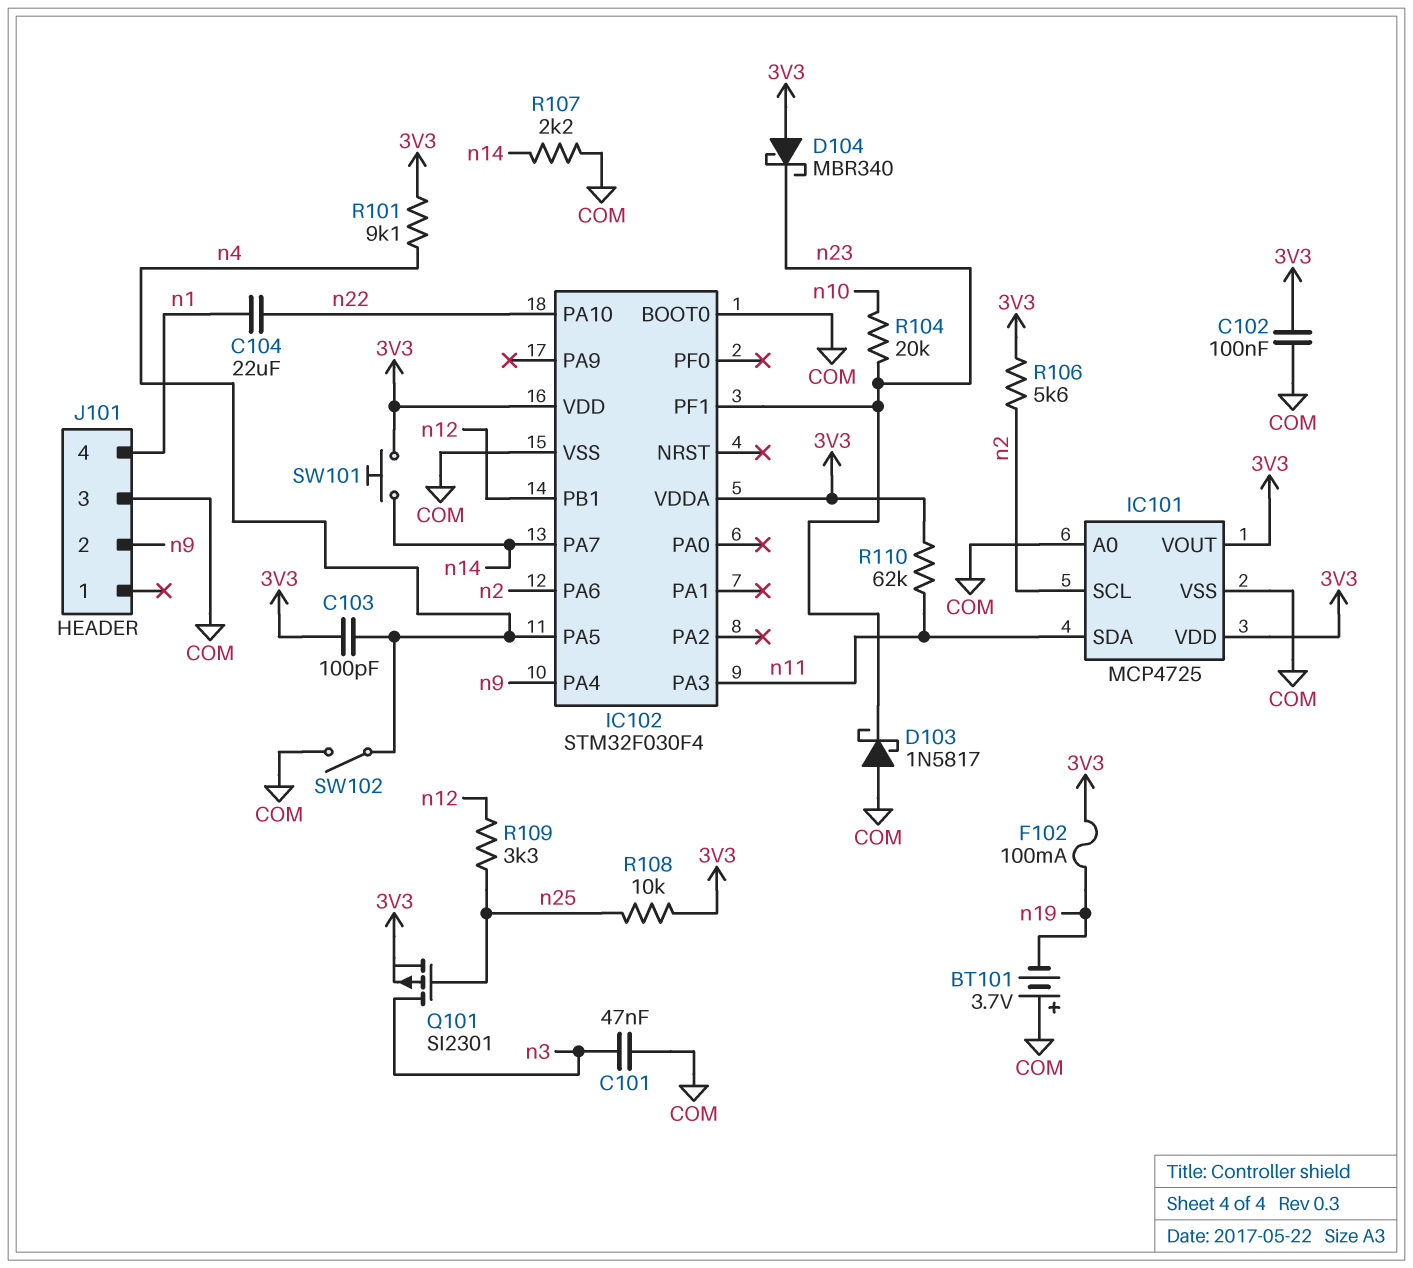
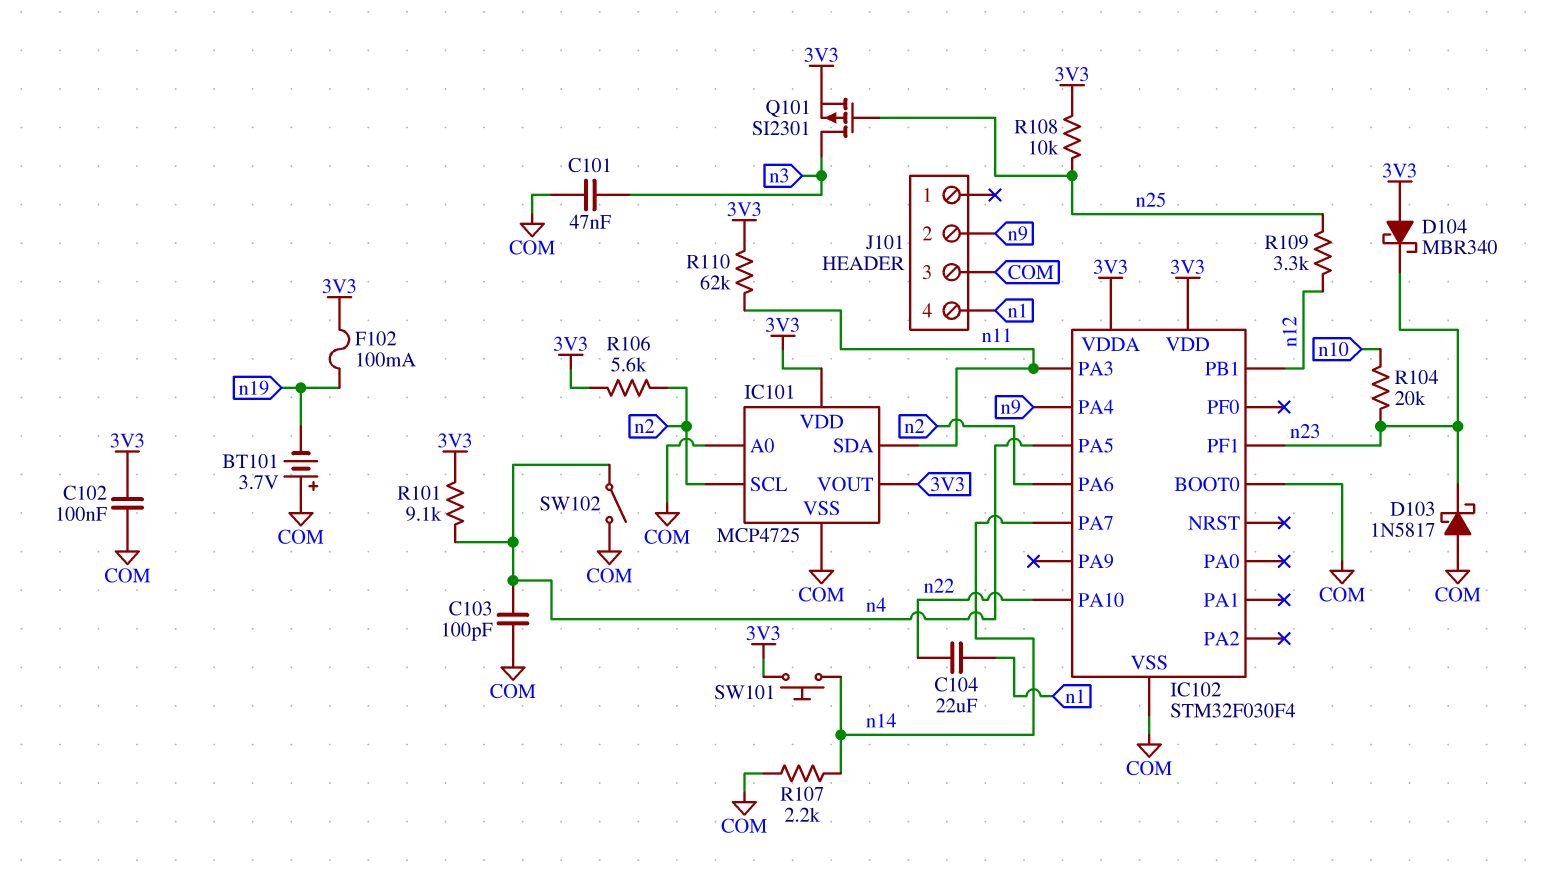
C103: 100pF (3V3, n4) -> 100pF (COM, n4)

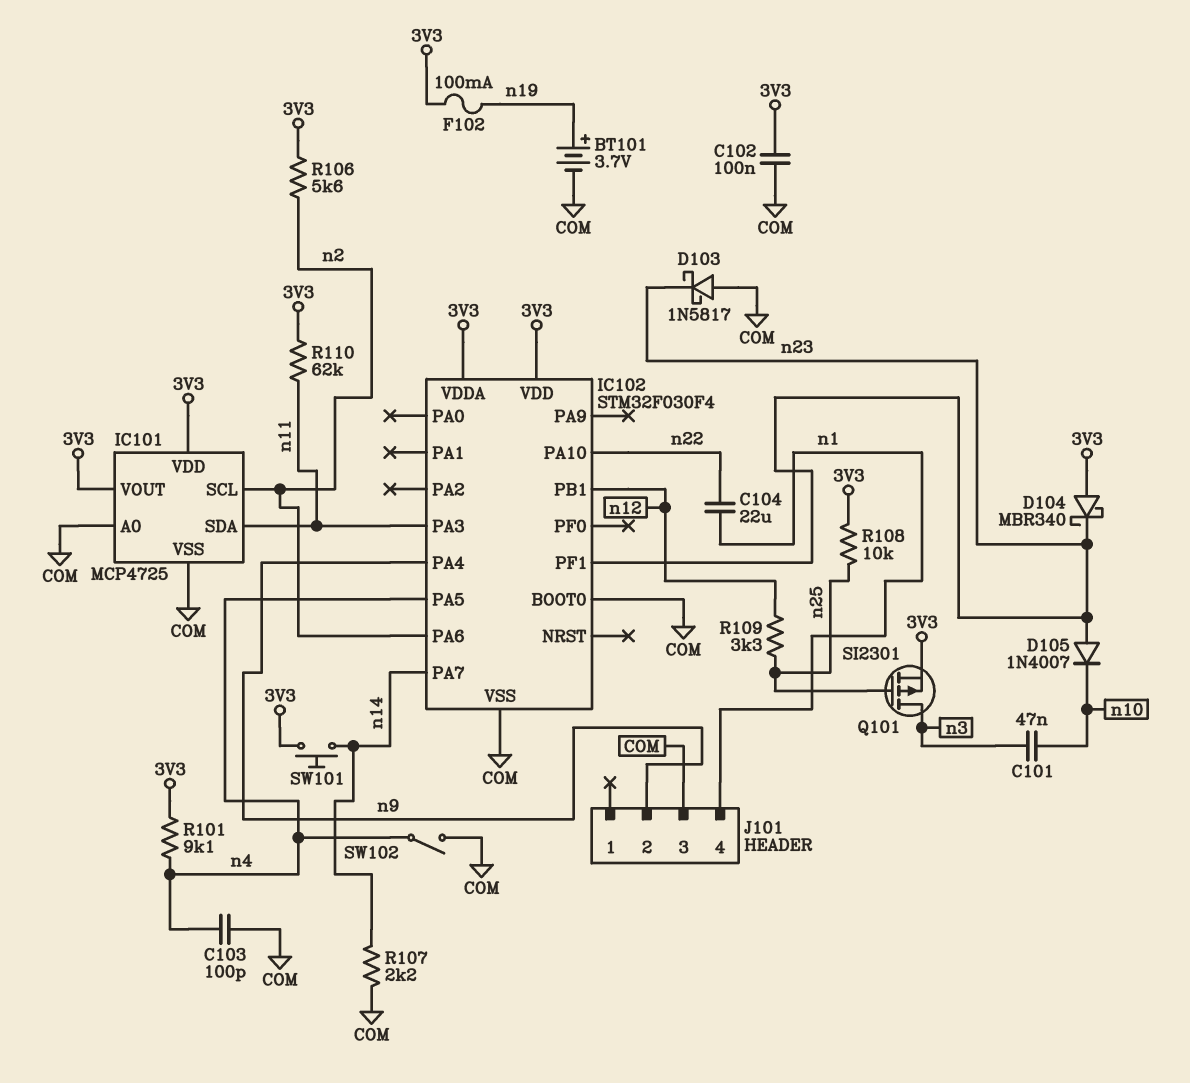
BT101: 3.7V (plus COM, minus n19) -> 3.7V (plus n19, minus COM)
C101: 47nF (COM, n3) -> 47nF (n3, n10)
D105: none -> diode 1N4007 (A n23, K n10)
R104: 20k (n10, n23) -> none

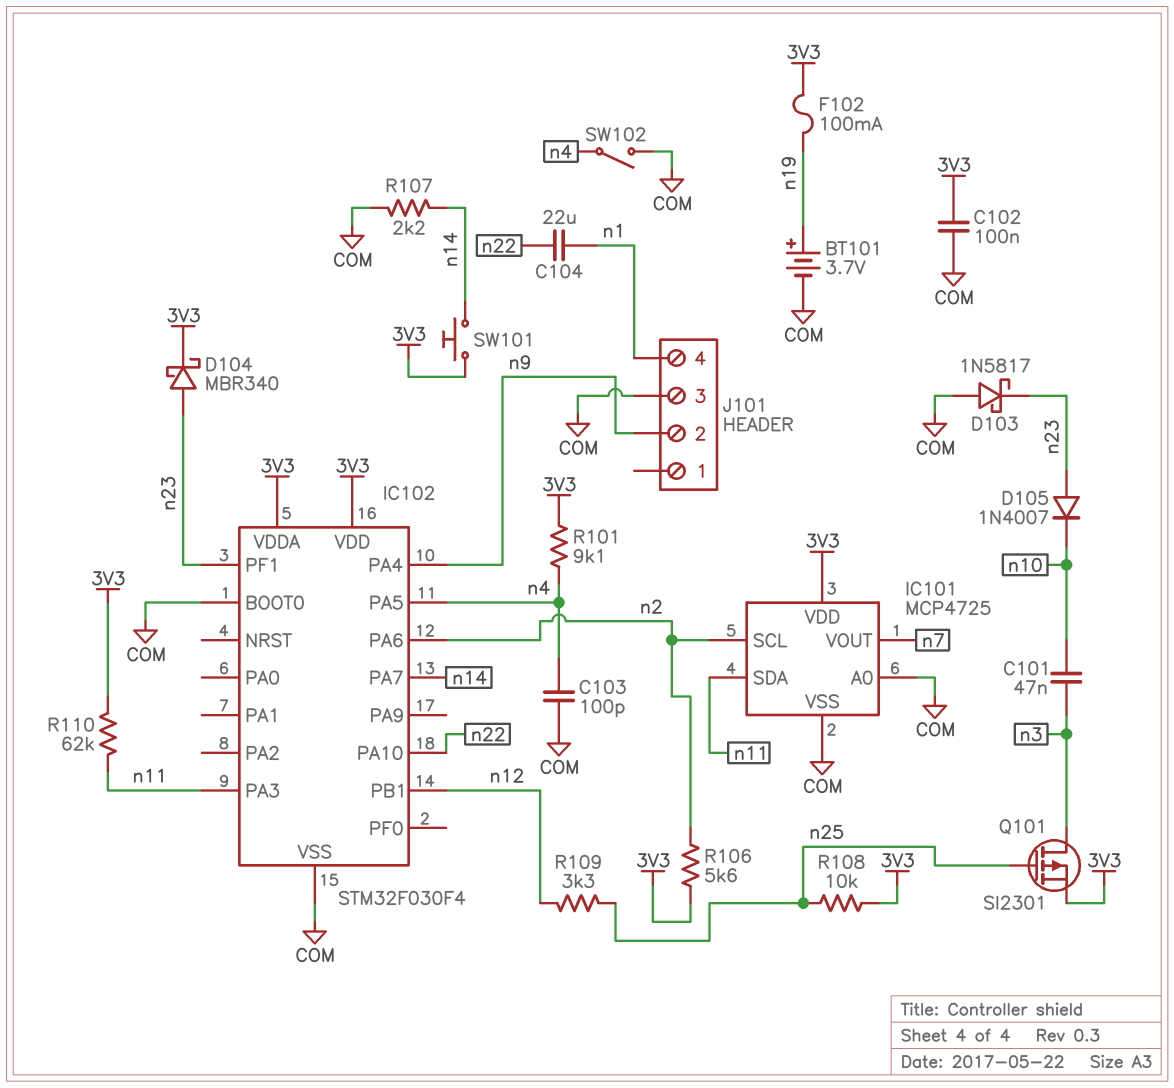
D104: schottky MBR340 (A 3V3, K n23) -> schottky MBR340 (A n23, K 3V3)
IC101 pin VOUT: 3V3 -> n7

